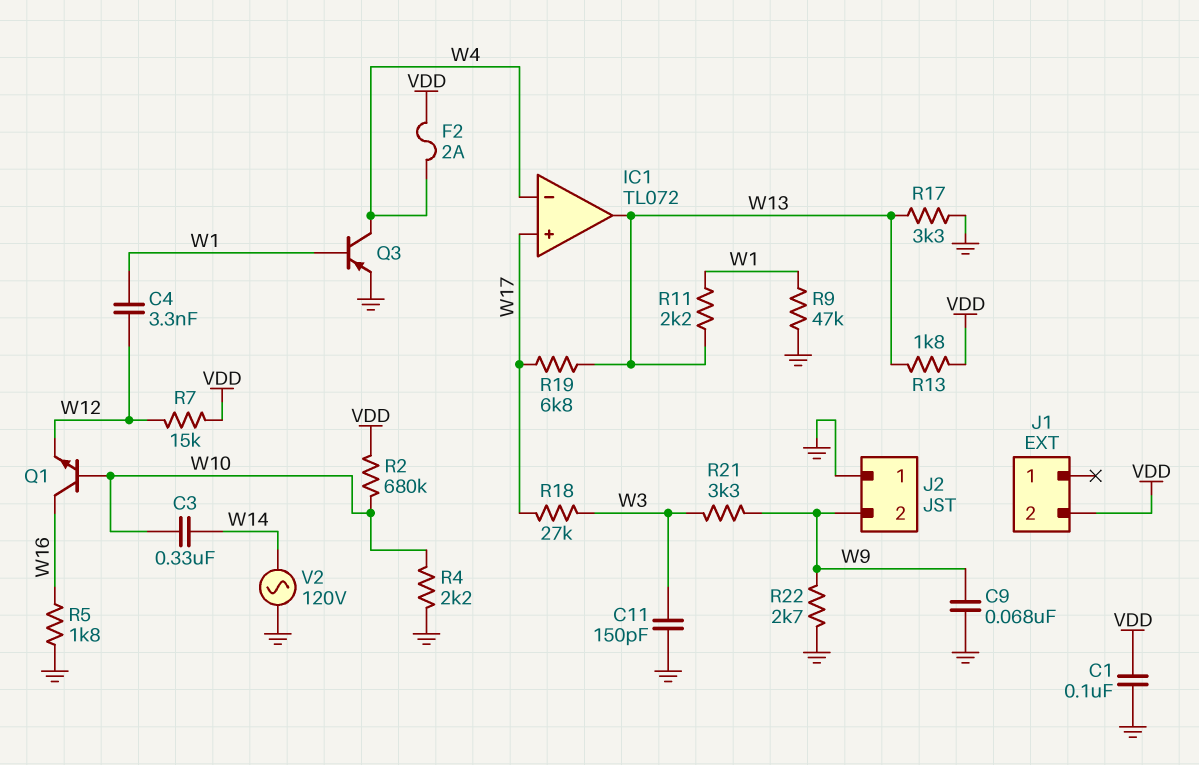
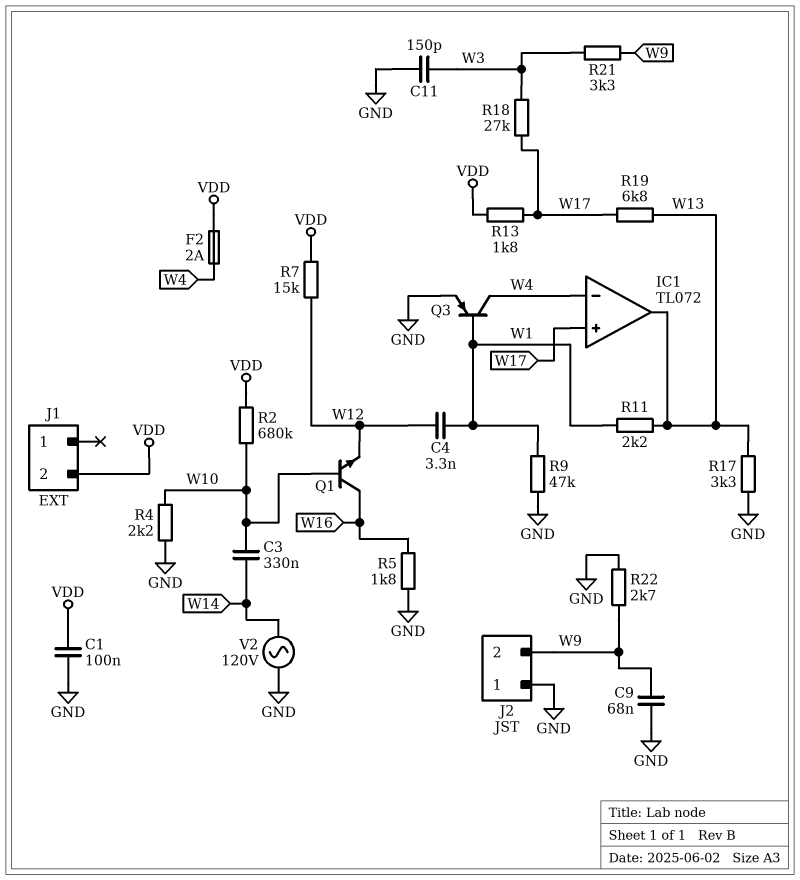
R13: 1.8k (VDD, W13) -> 1.8k (VDD, W17)

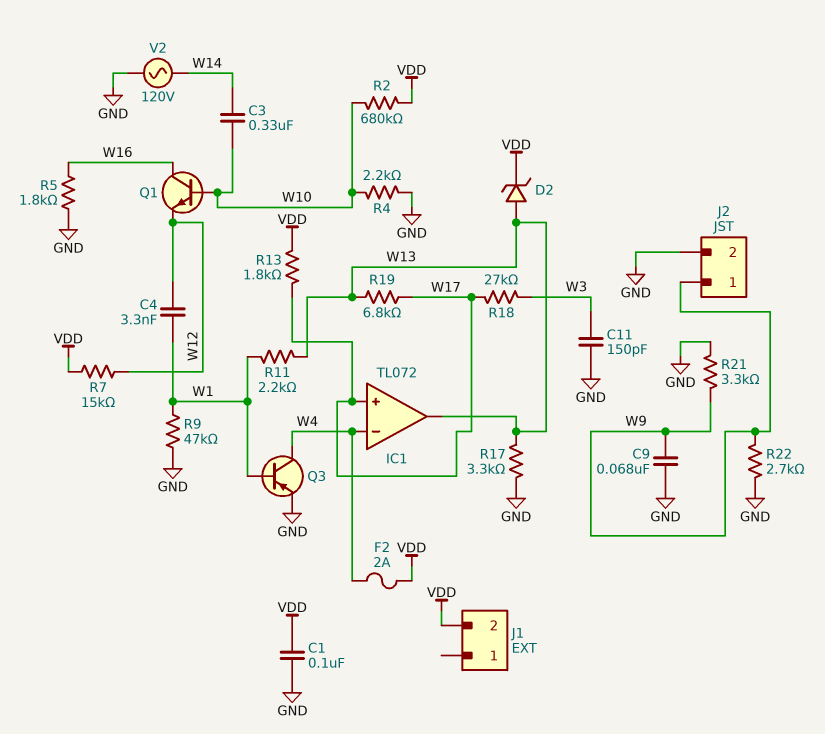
D2: none -> zener (A W13, K VDD)
J2 pin 1: GND -> W9
J2 pin 2: W9 -> GND
R21: 3.3k (W3, W9) -> 3.3k (GND, W9)

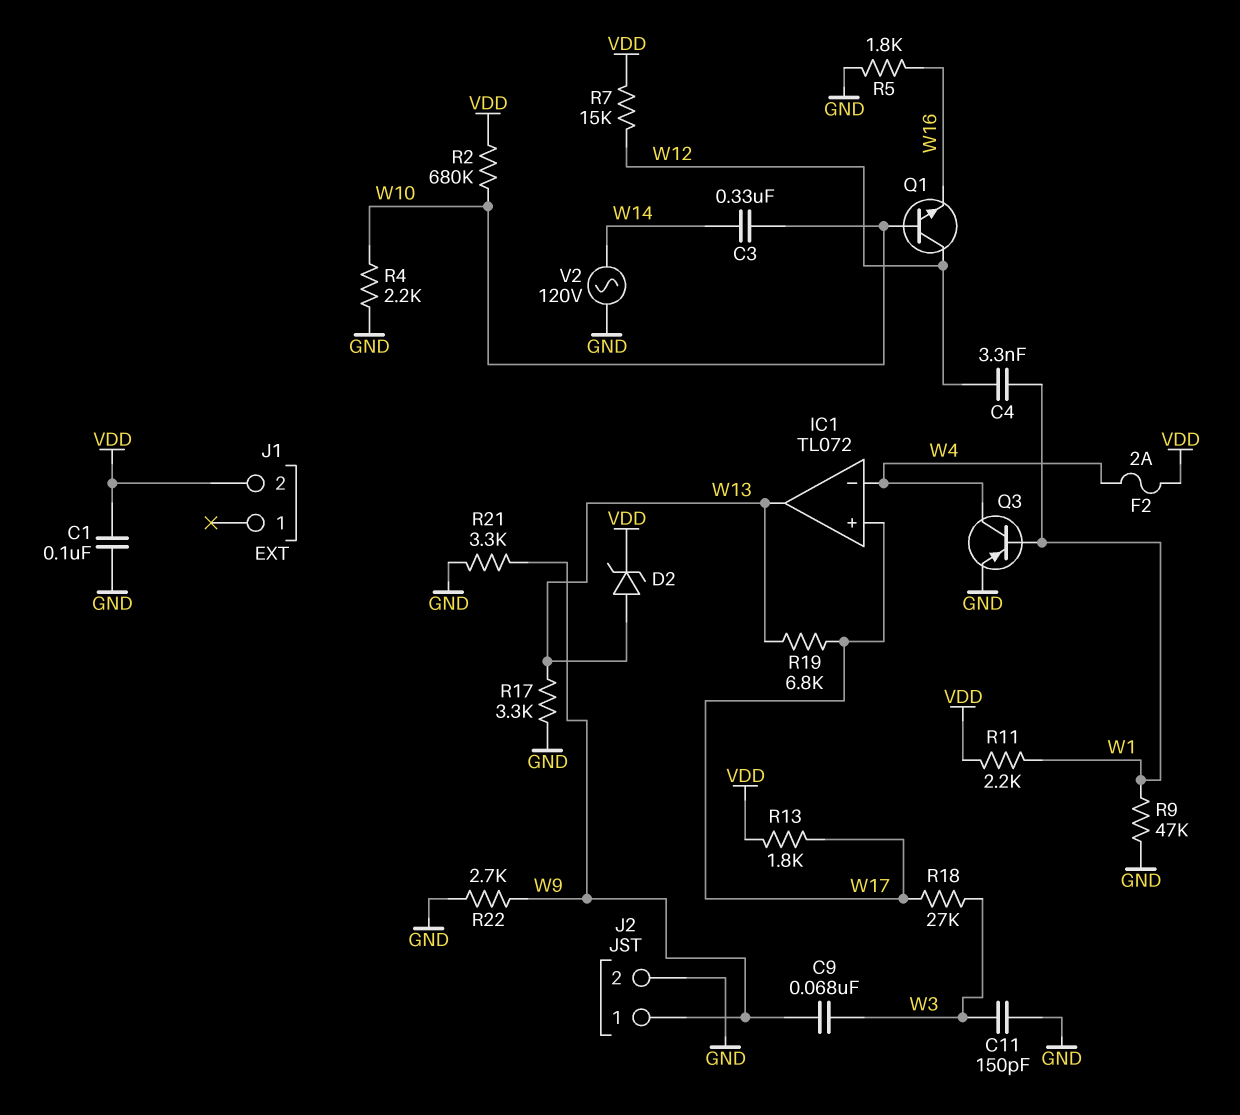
C9: 68nF (GND, W9) -> 68nF (W3, W9)
Q1: NPN (B W10, C W16, E W12) -> NPN (B W10, C W12, E W16)
R11: 2.2k (W1, W13) -> 2.2k (VDD, W1)

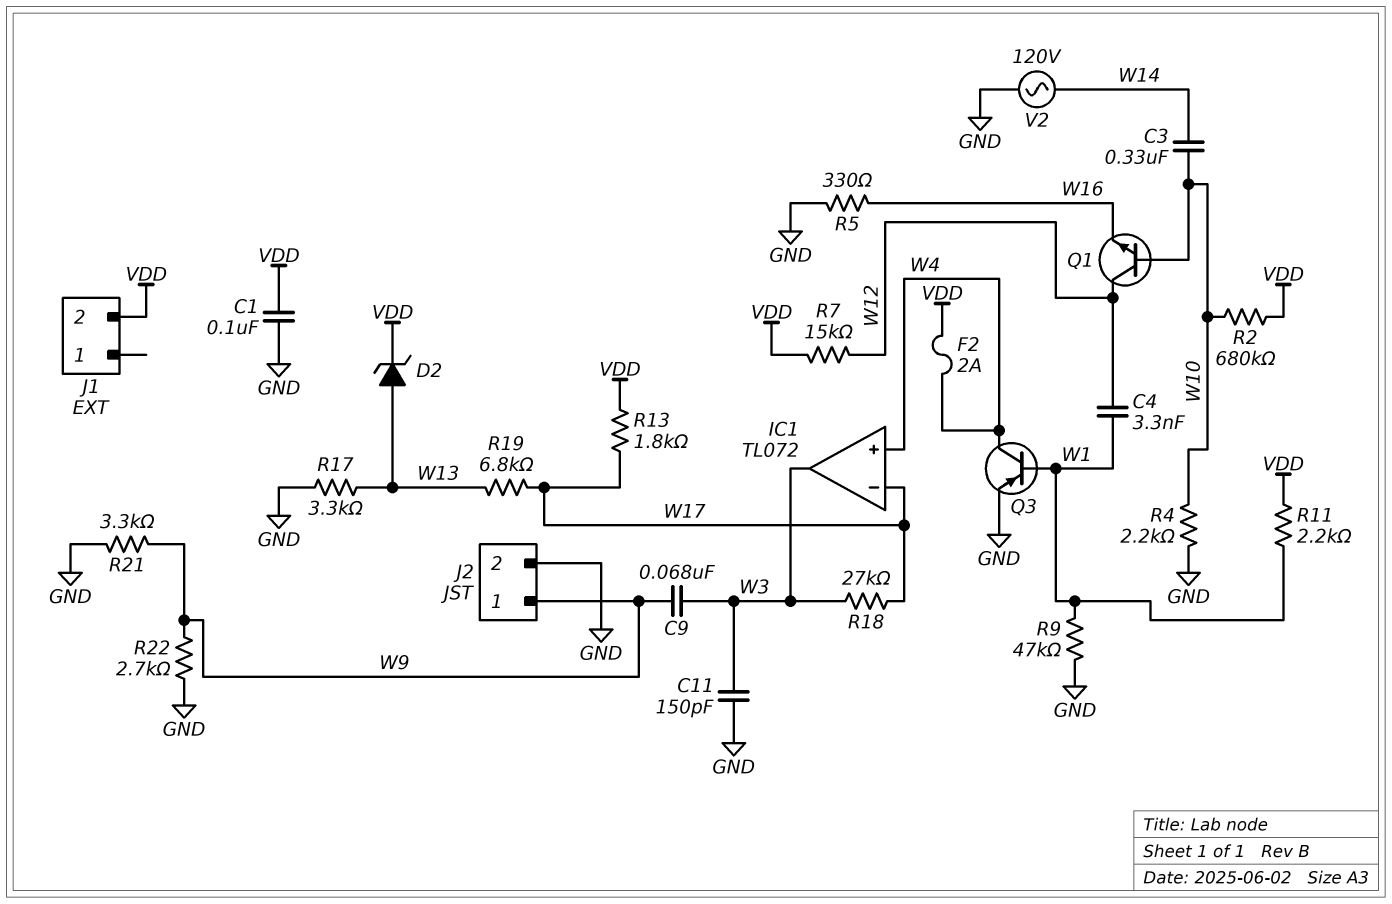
IC1 pin in+: W17 -> W4
IC1 pin in-: W4 -> W17
IC1 pin out: W13 -> W3
R5: 1.8k (GND, W16) -> 330 (GND, W16)

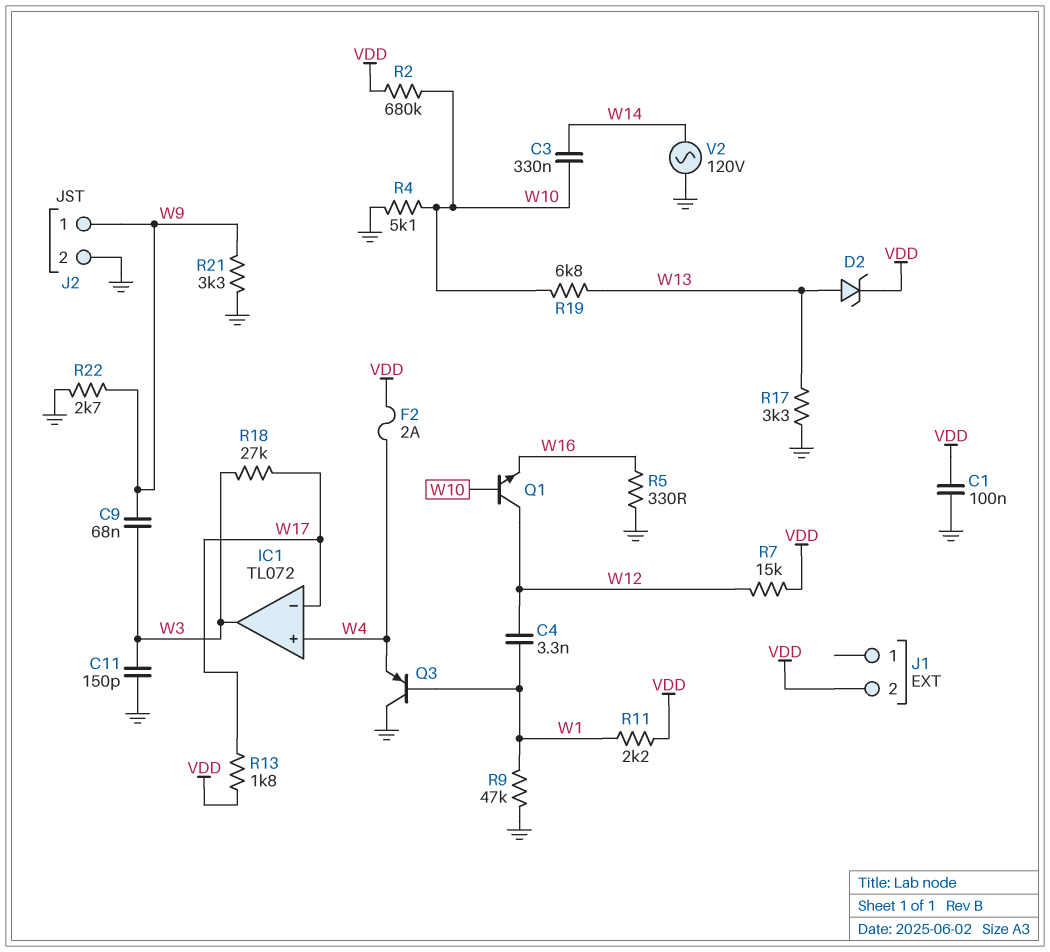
Q3: PNP (B W1, C W4, E GND) -> PNP (B W1, C GND, E W4)
R4: 2.2k (GND, W10) -> 5.1k (GND, W10)
R19: 6.8k (W13, W17) -> 6.8k (W10, W13)

